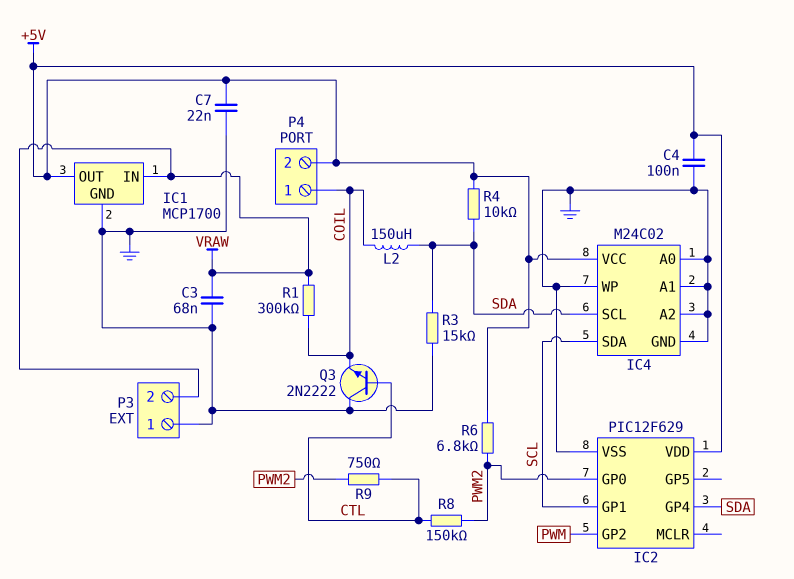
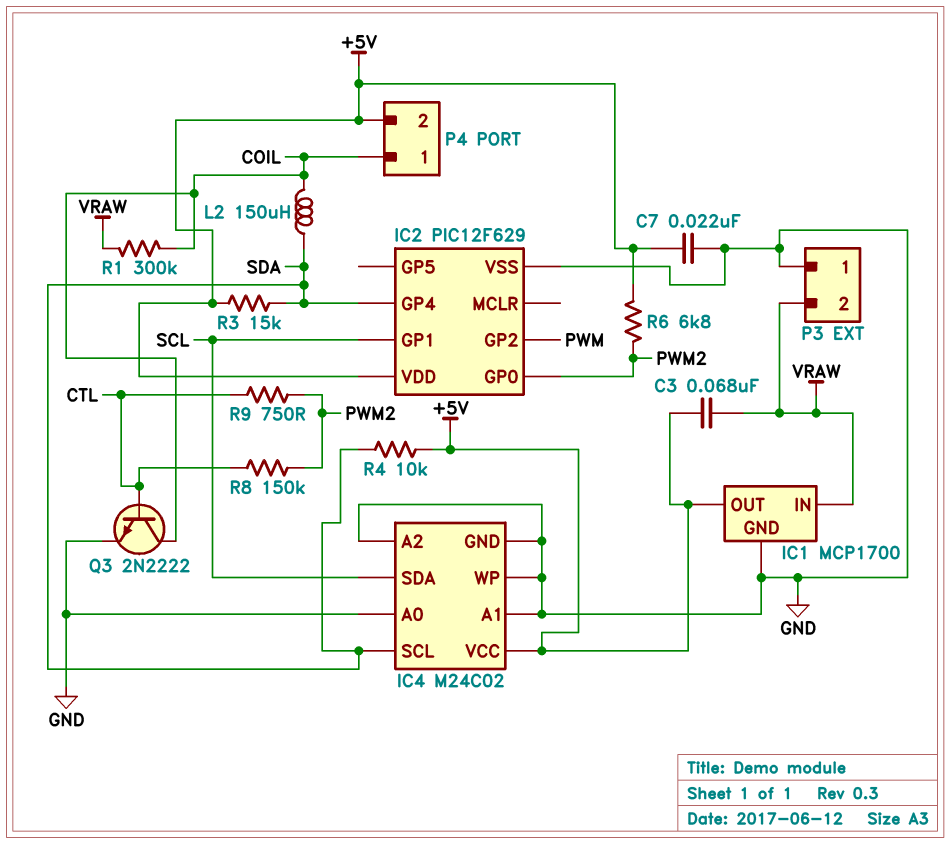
C3: 68nF (GND, VRAW) -> 68nF (+5V, VRAW)
C4: 100nF (+5V, GND) -> none
Q3: NPN 2N2222 (B CTL, C GND, E COIL) -> NPN 2N2222 (B CTL, C COIL, E GND)
R3: 15k (GND, SDA) -> 15k (+5V, SDA)

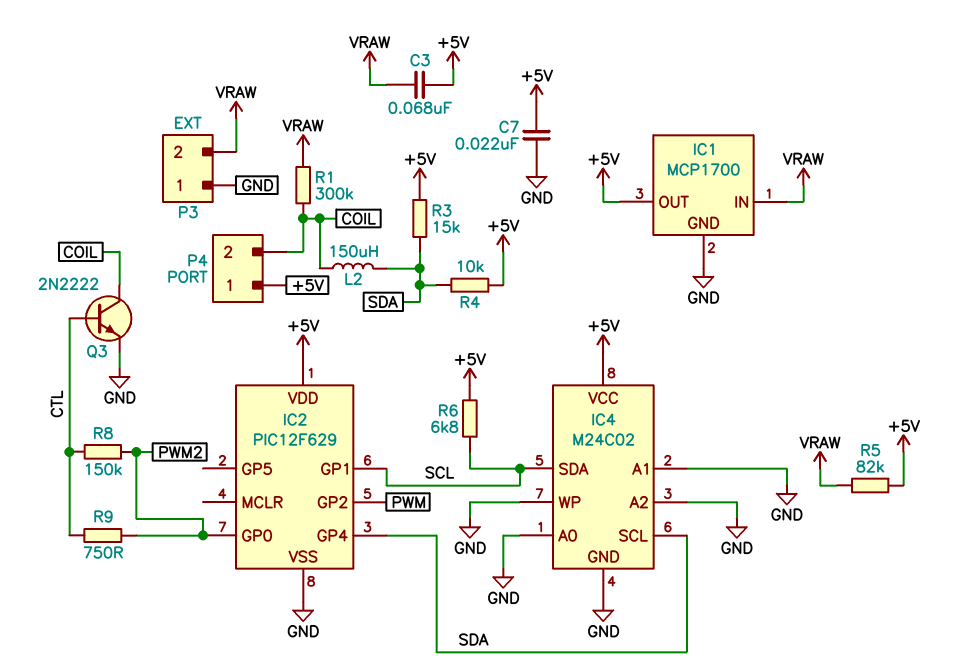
P4 pin 1: COIL -> +5V
P4 pin 2: +5V -> COIL
R5: none -> 82k (+5V, VRAW)
R6: 6.8k (+5V, PWM2) -> 6.8k (+5V, SCL)

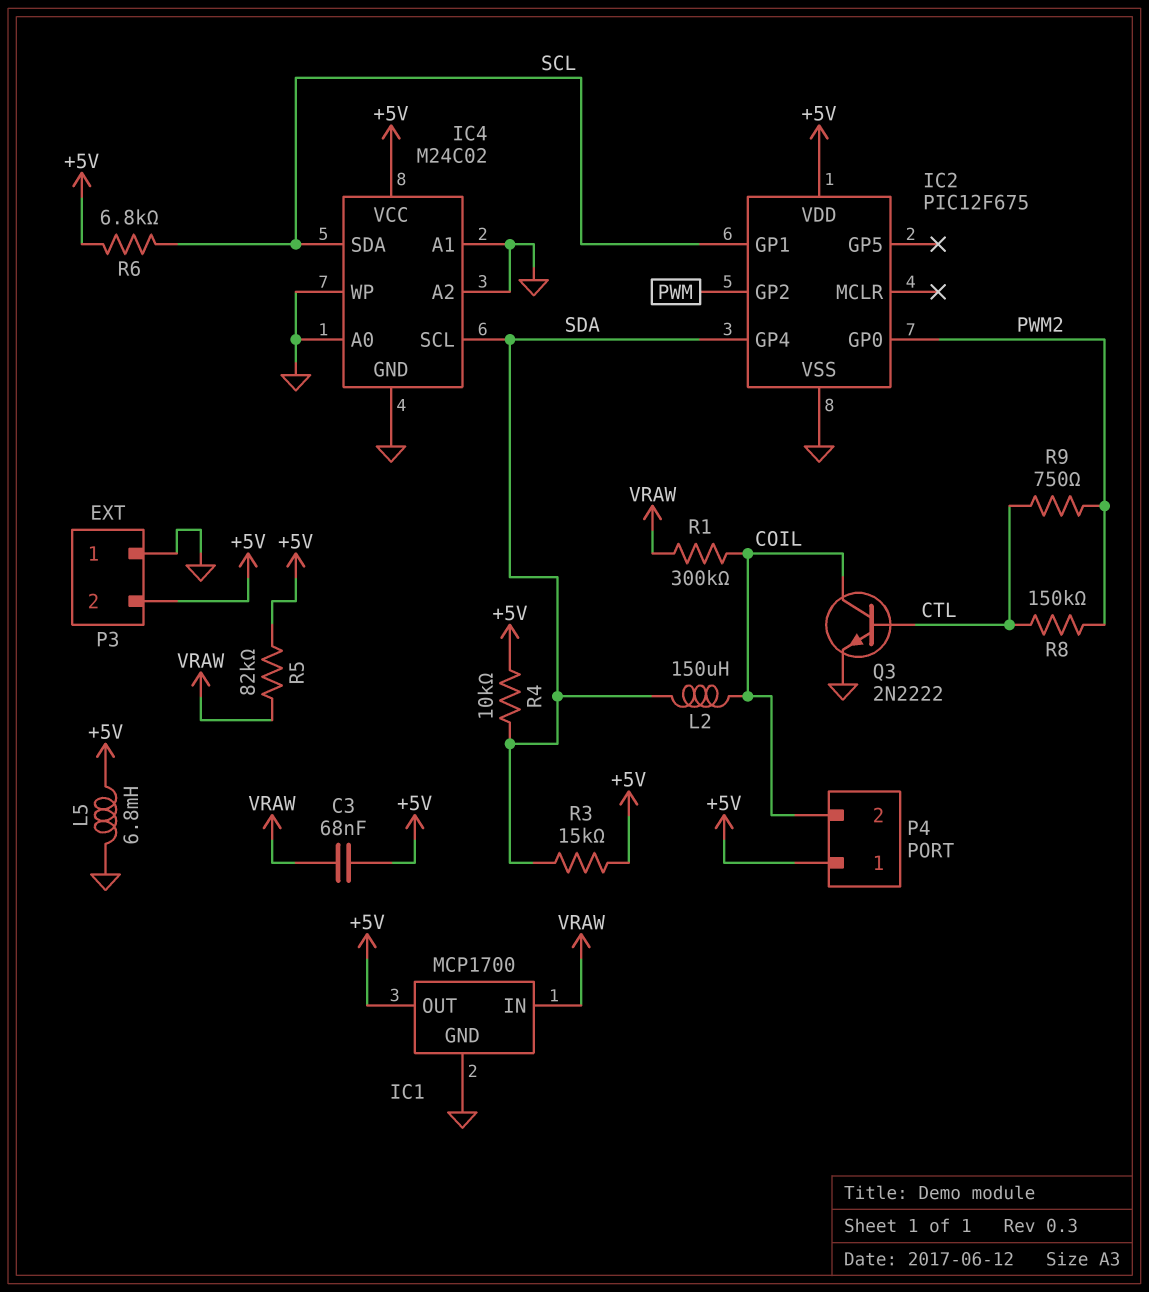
C7: 22nF (+5V, GND) -> none
IC2: PIC12F629 -> PIC12F675
L5: none -> 6.8mH (+5V, GND)
P3 pin 2: VRAW -> +5V

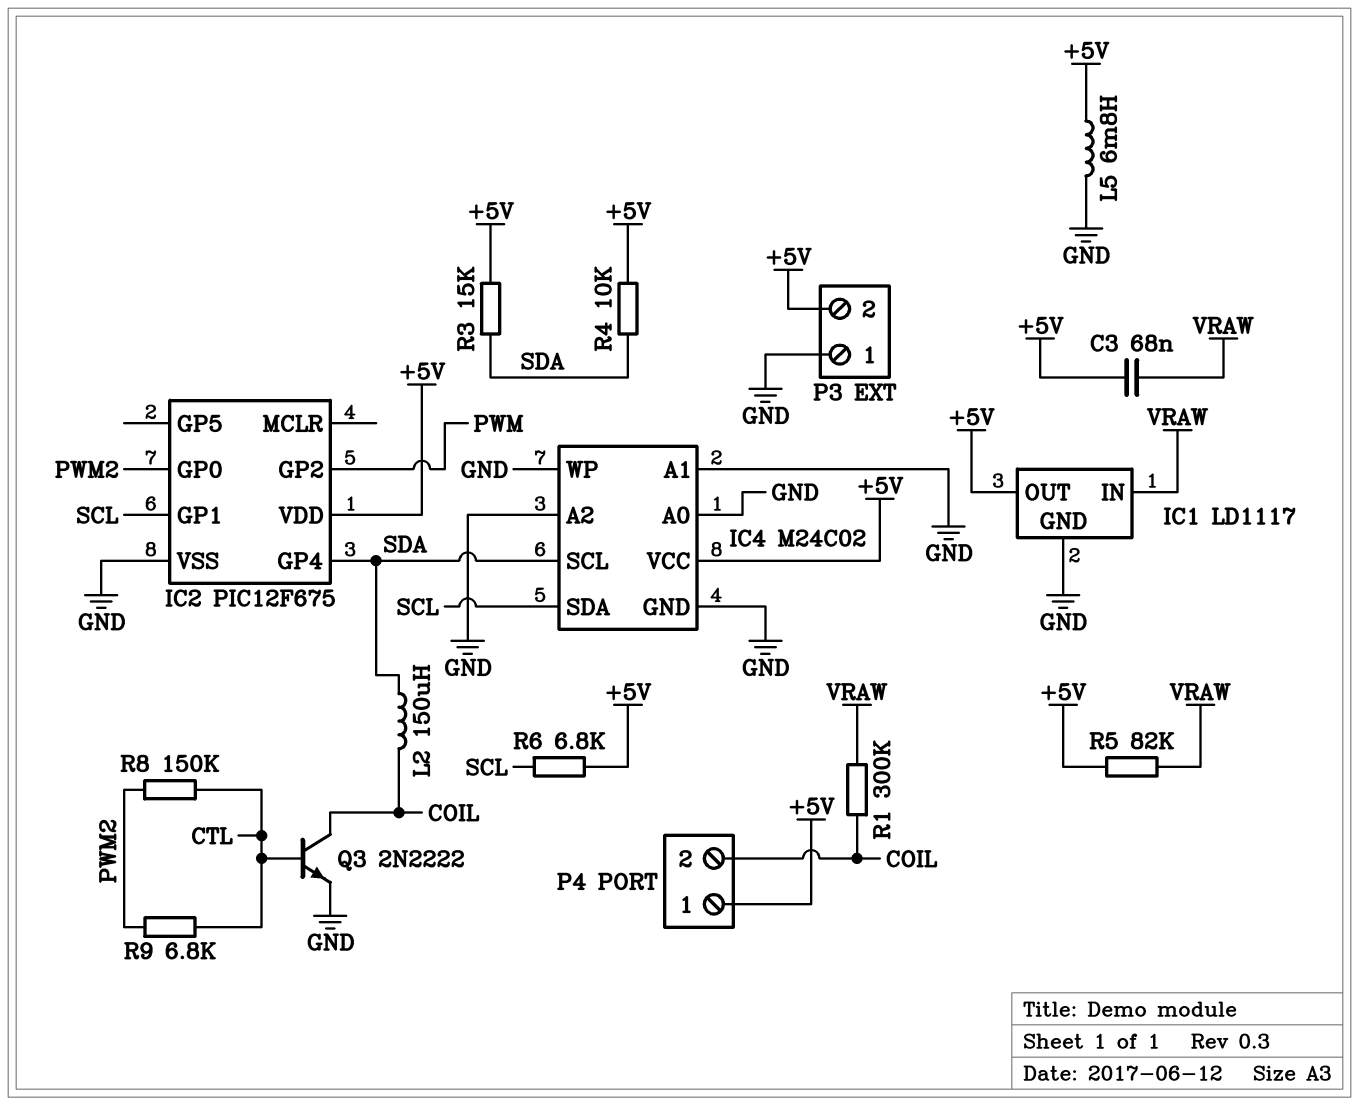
IC1: MCP1700 -> LD1117
R9: 750 (CTL, PWM2) -> 6.8k (CTL, PWM2)

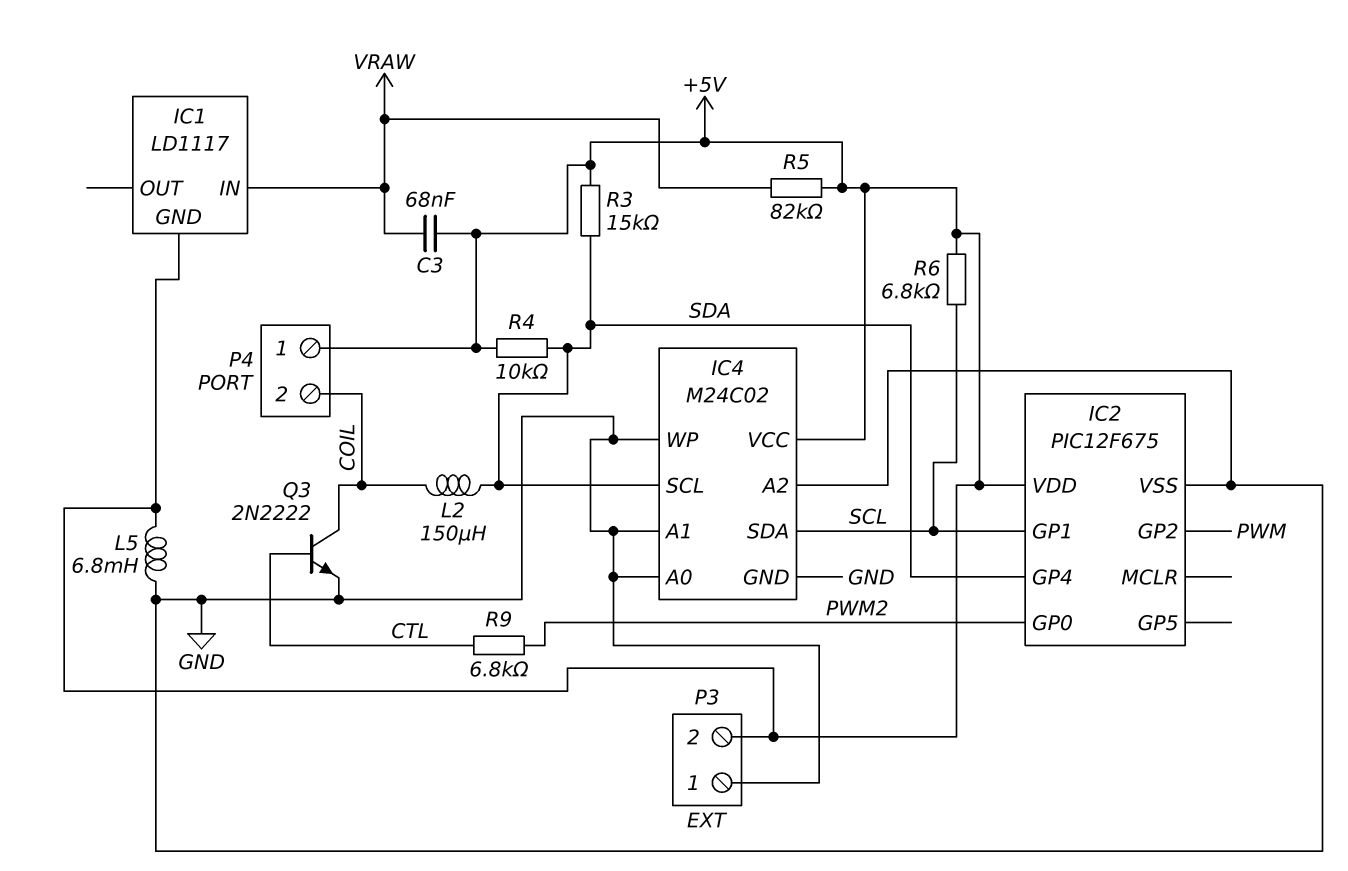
IC1 pin GND: GND -> +5V
IC1 pin OUT: +5V -> none
R1: 300k (COIL, VRAW) -> none
R8: 150k (CTL, PWM2) -> none

